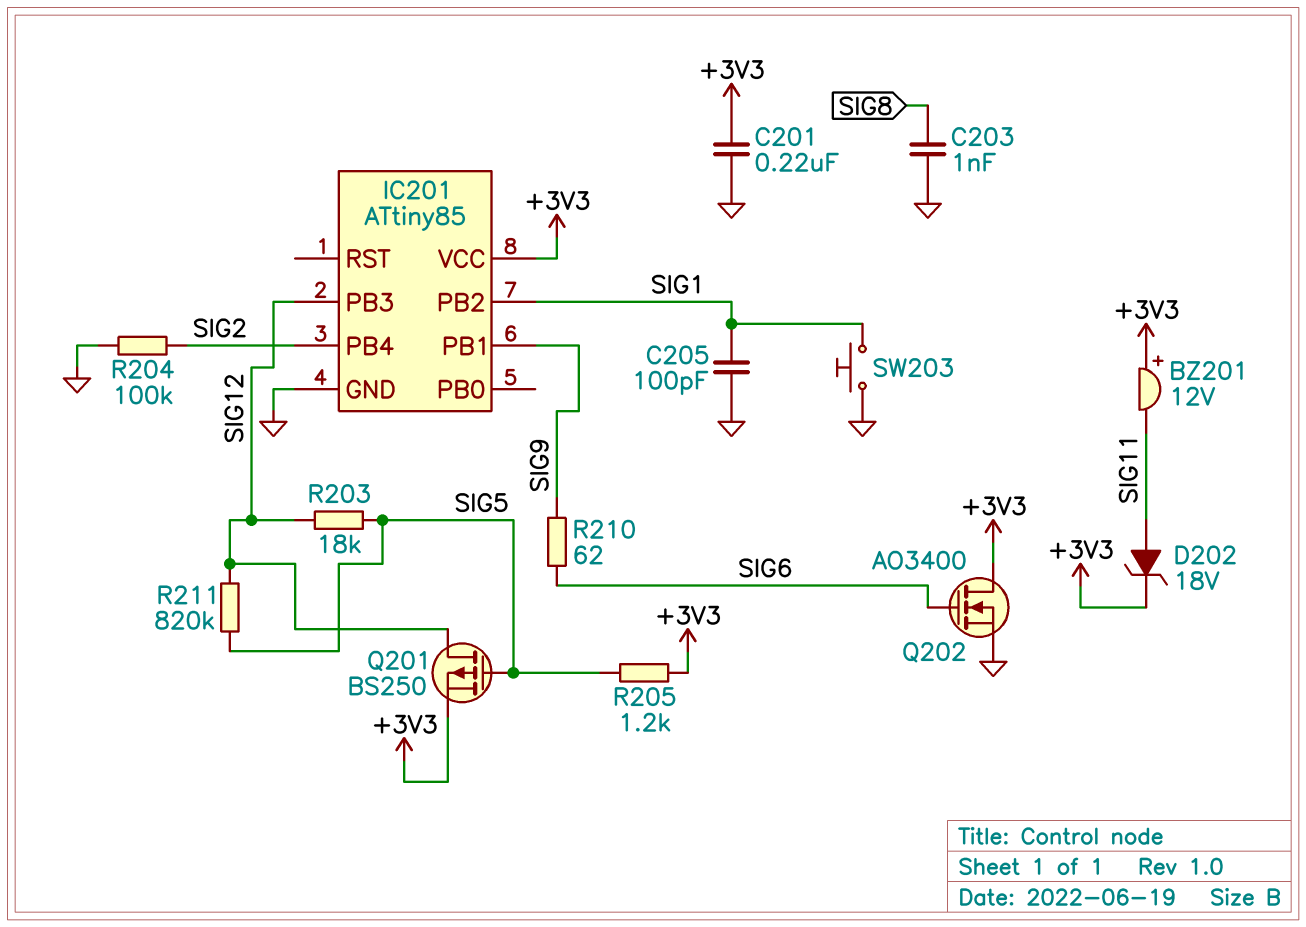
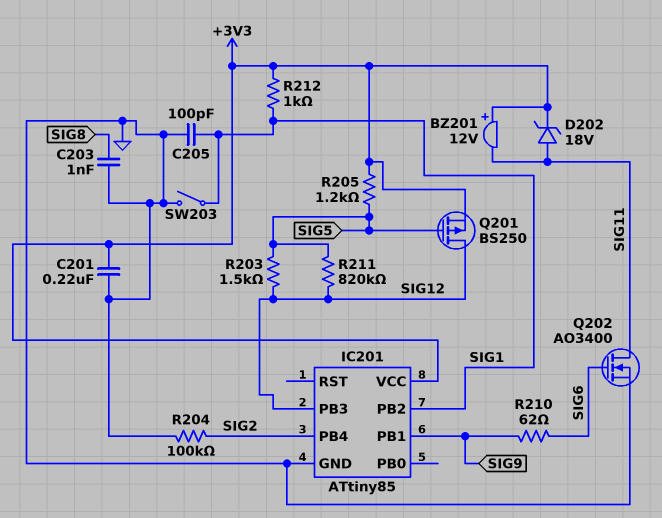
Q202: NMOS AO3400 (G SIG6, D +3V3, S GND) -> NMOS AO3400 (G SIG6, D SIG11, S GND)
R203: 18k (SIG5, SIG12) -> 1.5k (SIG5, SIG12)
R212: none -> 1k (+3V3, SIG1)
SW203: button (GND, SIG1) -> switch (GND, SIG1)

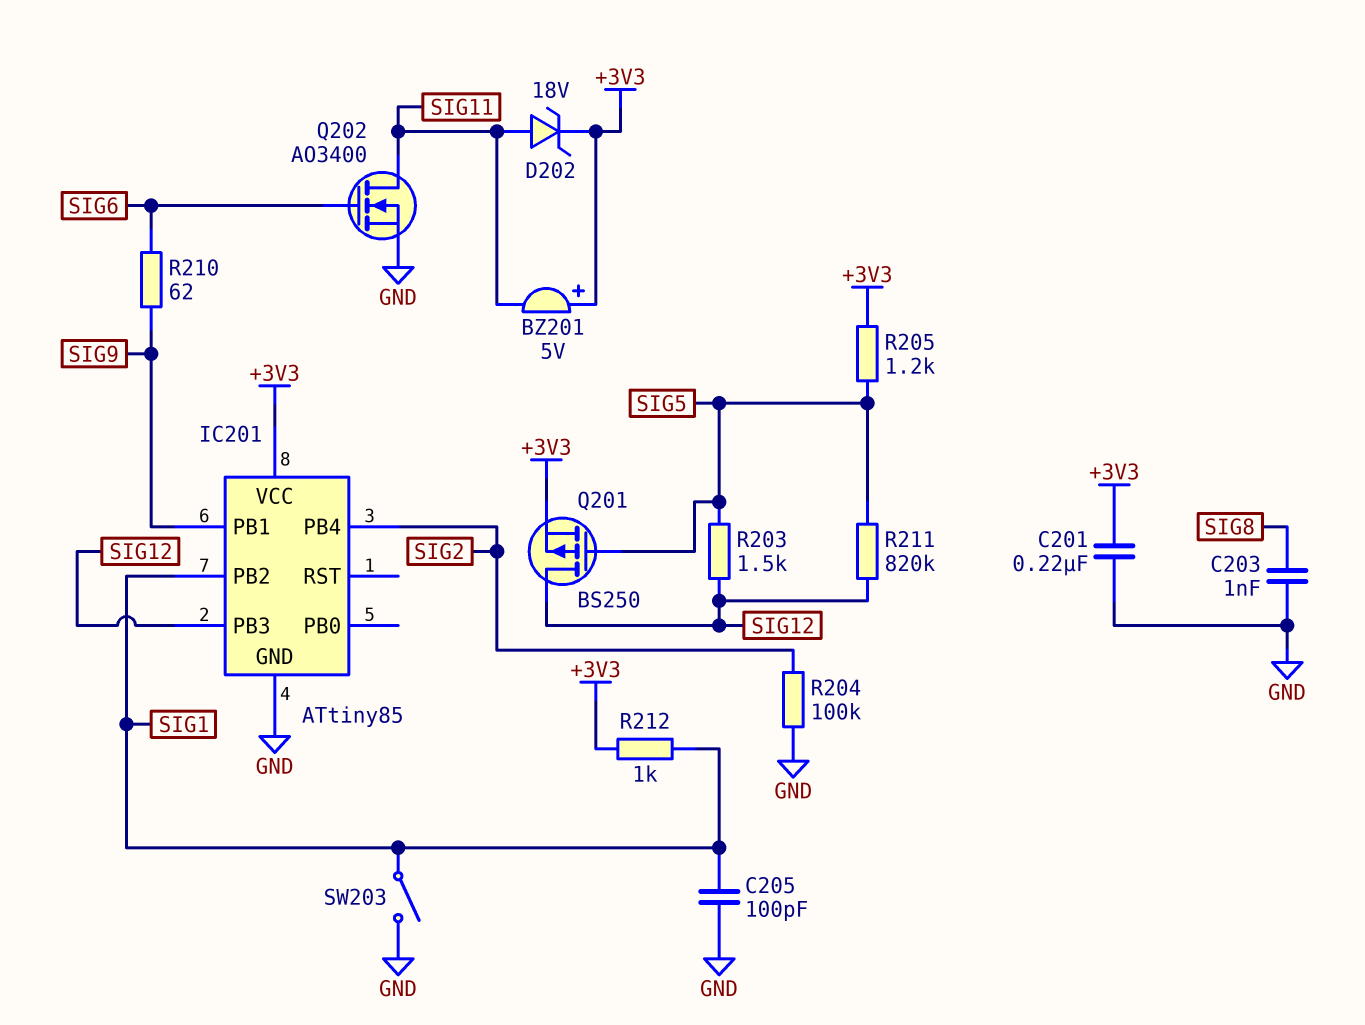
BZ201: buzzer 12V (plus +3V3, minus SIG11) -> buzzer 5V (plus +3V3, minus SIG11)

